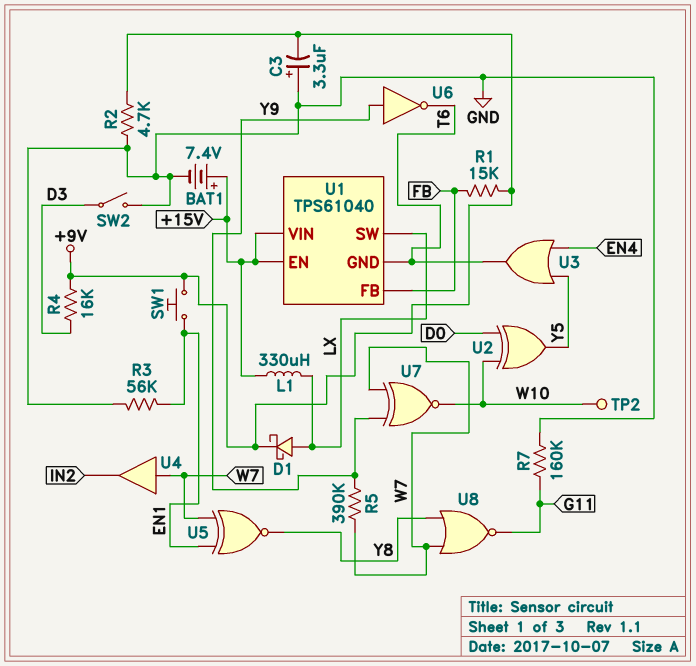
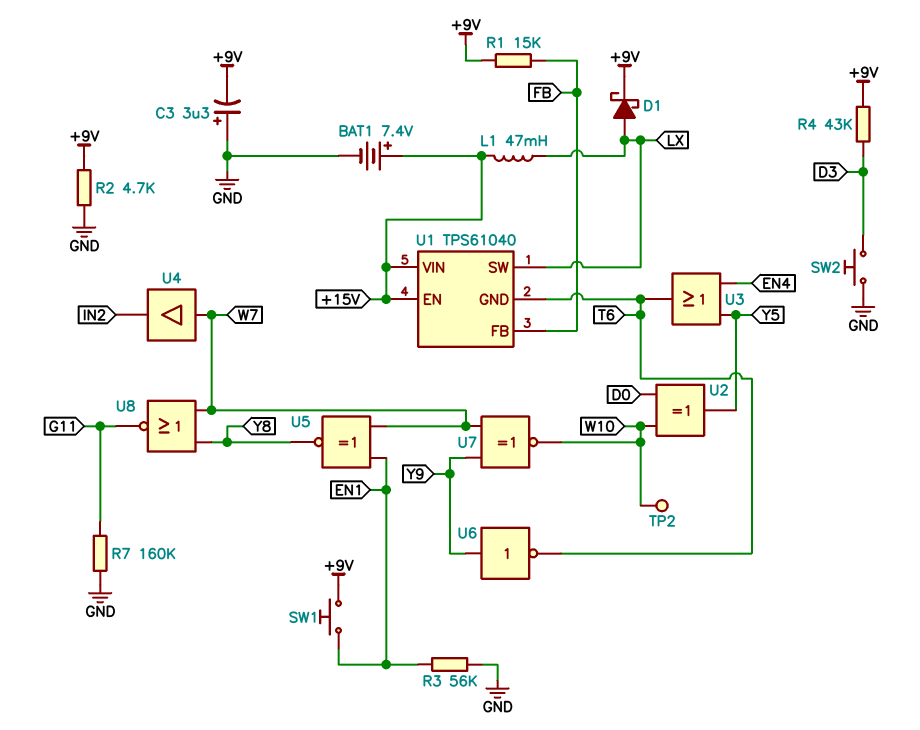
L1: 330uH (+15V, LX) -> 47mH (+15V, LX)
R4: 16k (+9V, D3) -> 43k (+9V, D3)
R5: 390k (W7, Y9) -> none
SW2: switch (D3, GND) -> button (D3, GND)

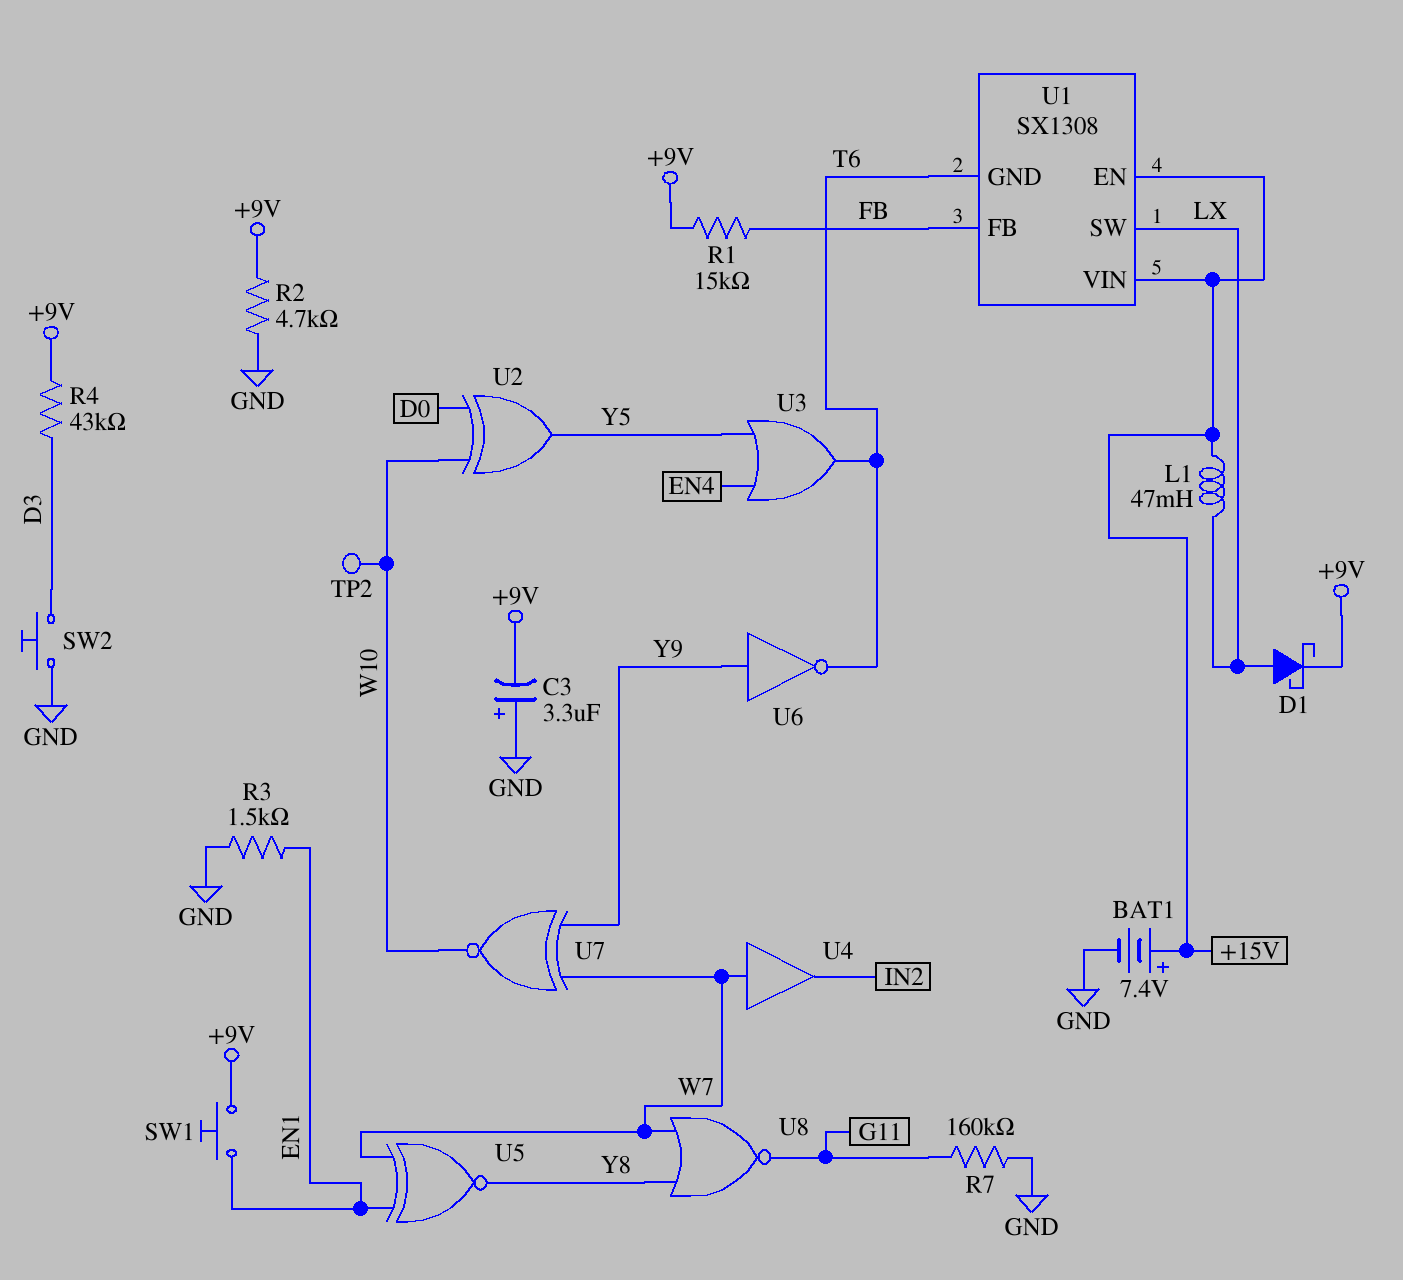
R3: 56k (EN1, GND) -> 1.5k (EN1, GND)
U1: TPS61040 -> SX1308

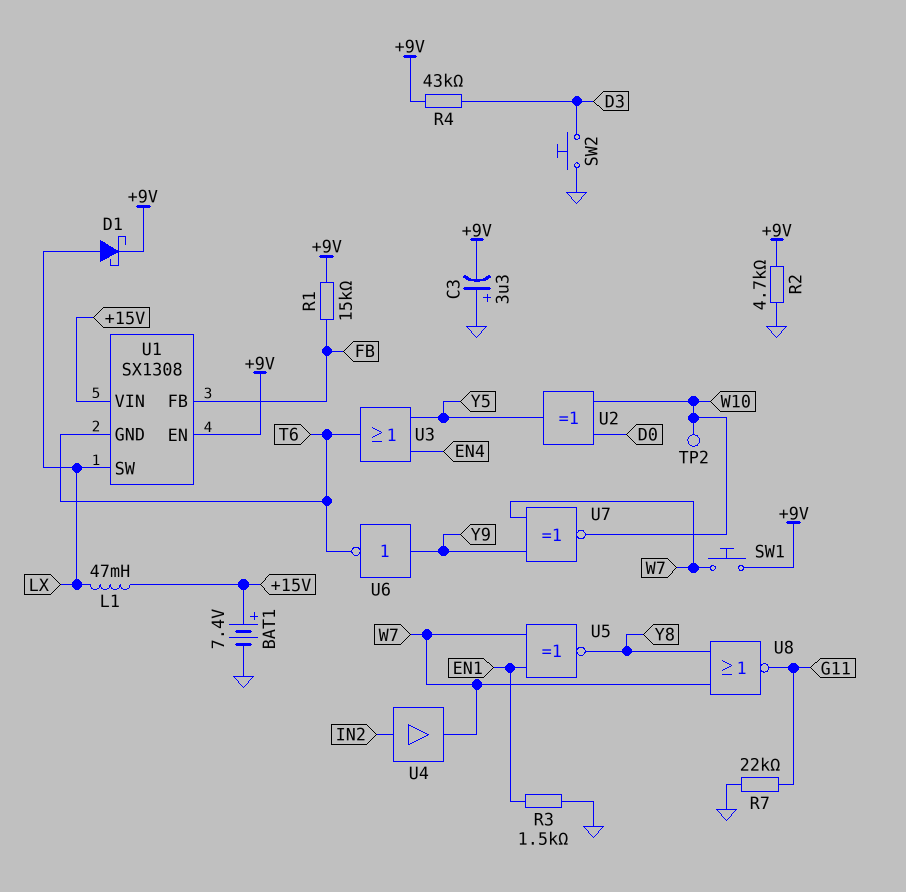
R7: 160k (G11, GND) -> 22k (G11, GND)
SW1: button (+9V, EN1) -> button (+9V, W7)
U1 pin EN: +15V -> +9V
U4: buffer (in W7, out IN2) -> buffer (in IN2, out W7)

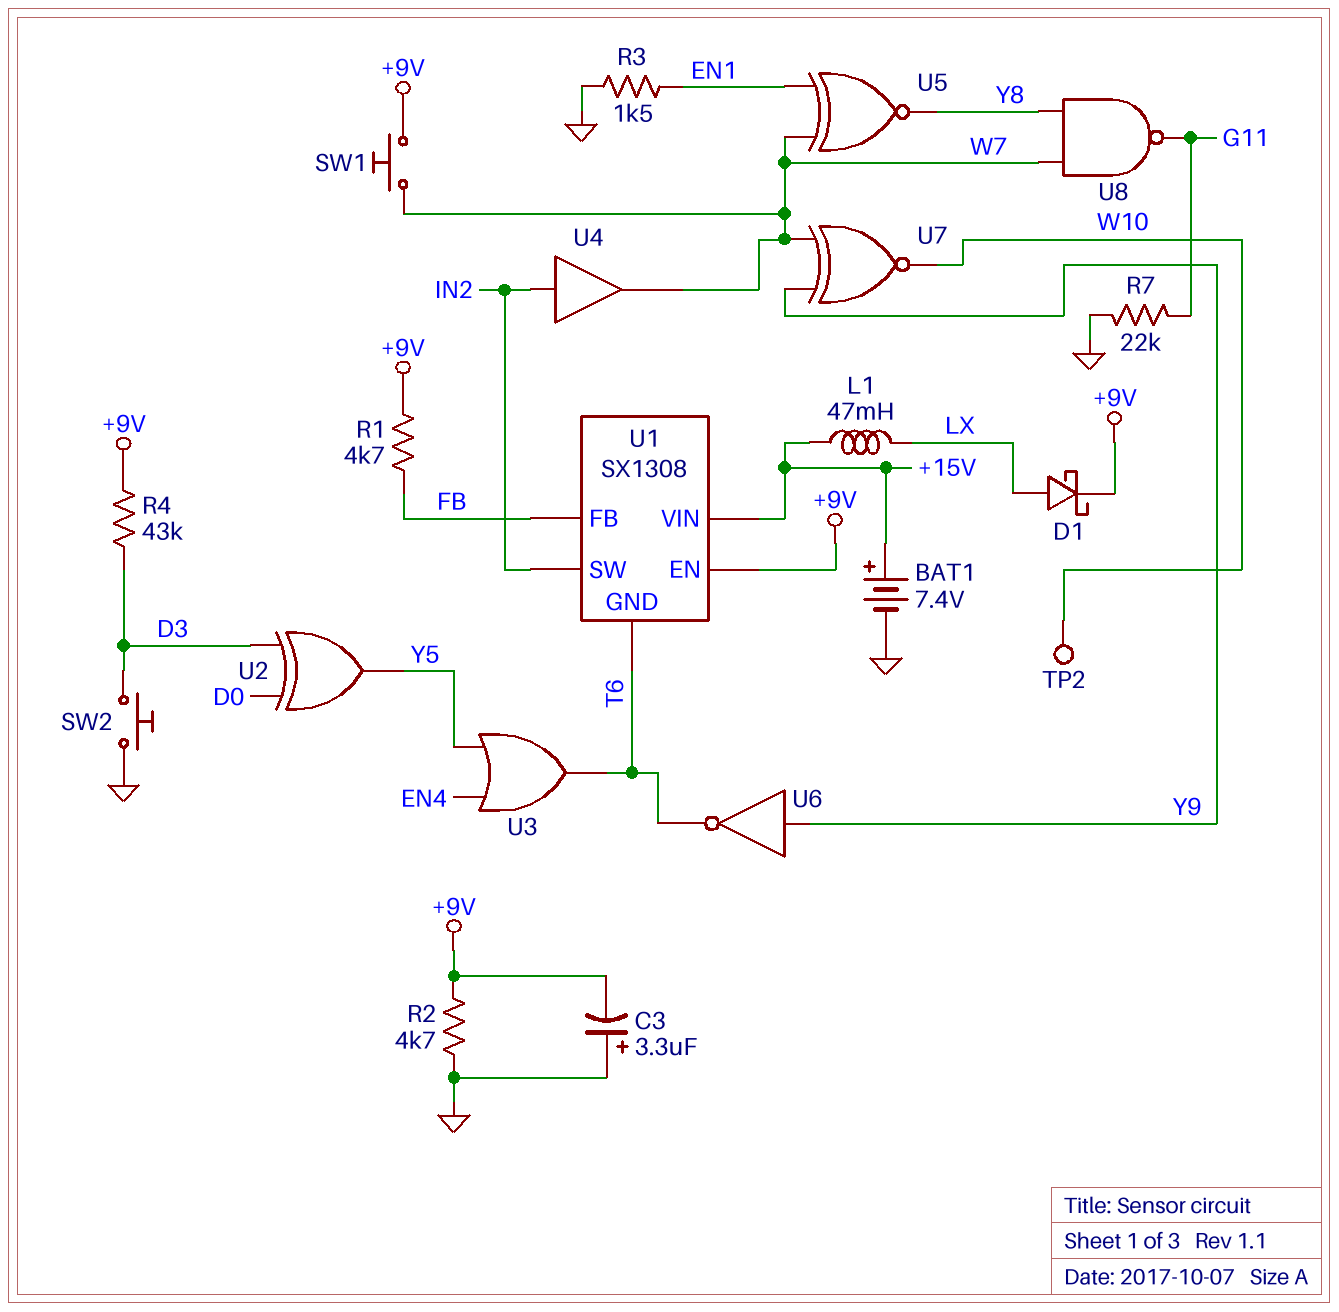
R1: 15k (+9V, FB) -> 4.7k (+9V, FB)
U1 pin SW: LX -> IN2
U2: XOR (in D0, in W10, out Y5) -> XOR (in D0, in D3, out Y5)
U8: NOR (in W7, in Y8, out G11) -> NAND (in W7, in Y8, out G11)

